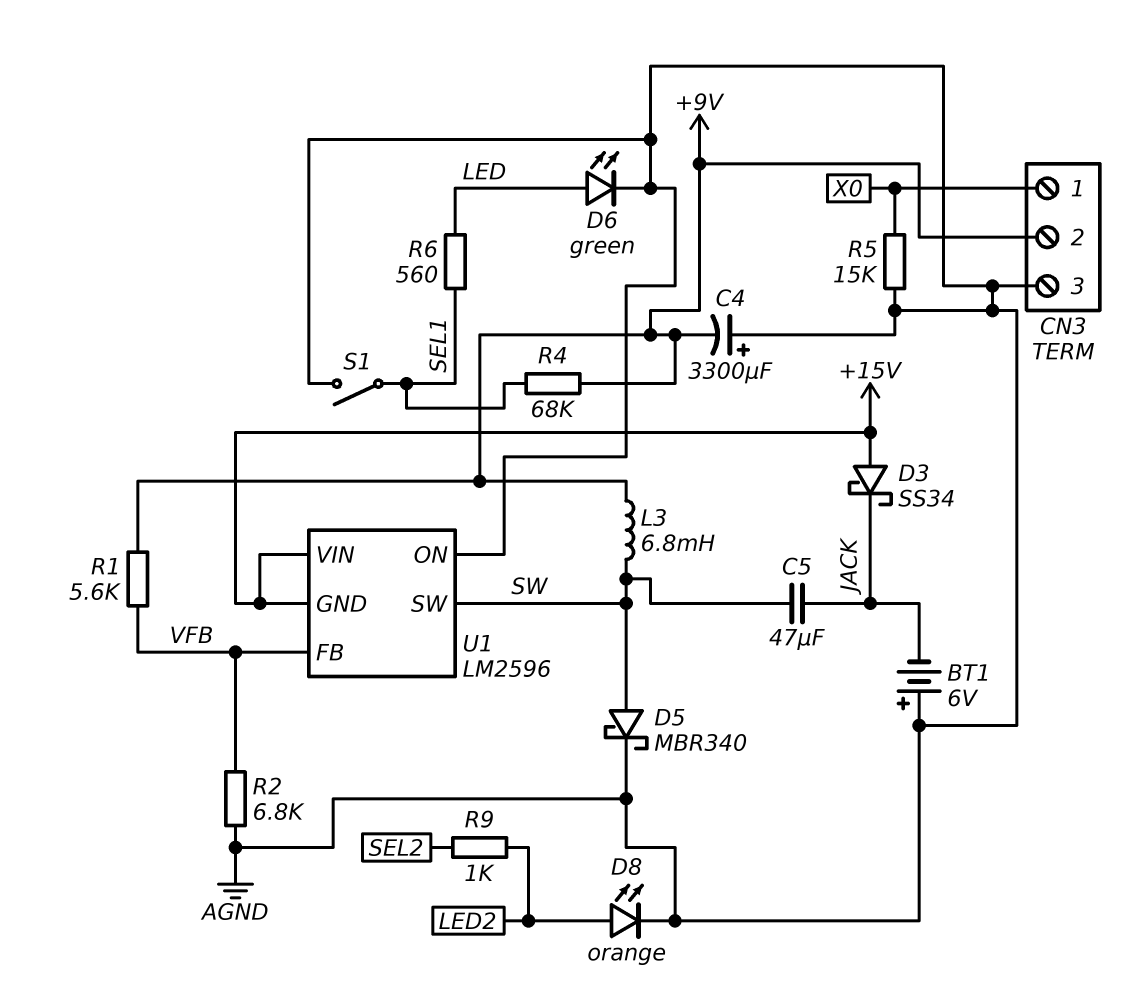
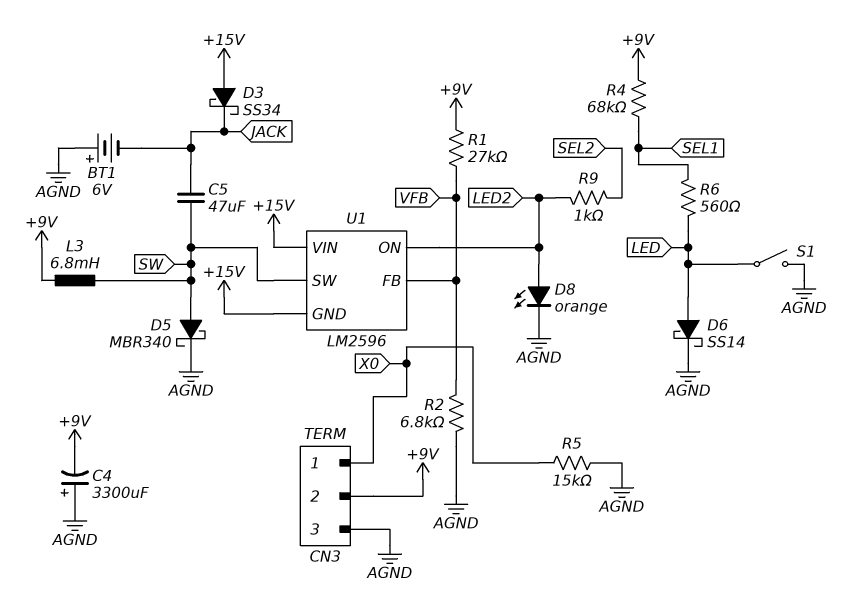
D6: LED green (A LED, K AGND) -> schottky SS14 (A LED, K AGND)
R1: 5.6k (+9V, VFB) -> 27k (+9V, VFB)
S1: switch (AGND, SEL1) -> switch (AGND, LED)
U1 pin ON: AGND -> LED2

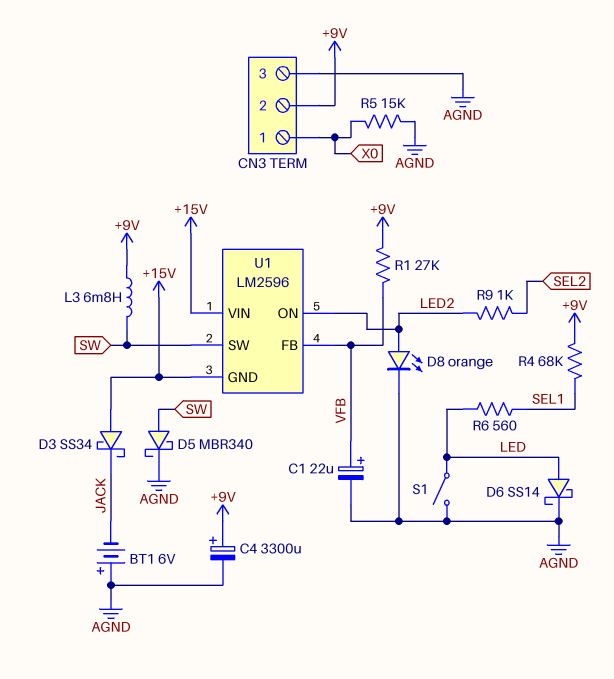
C1: none -> 22uF (plus VFB, minus AGND)
C4: 3300uF (plus AGND, minus +9V) -> 3300uF (plus +9V, minus AGND)
C5: 47uF (JACK, SW) -> none
R2: 6.8k (AGND, VFB) -> none

